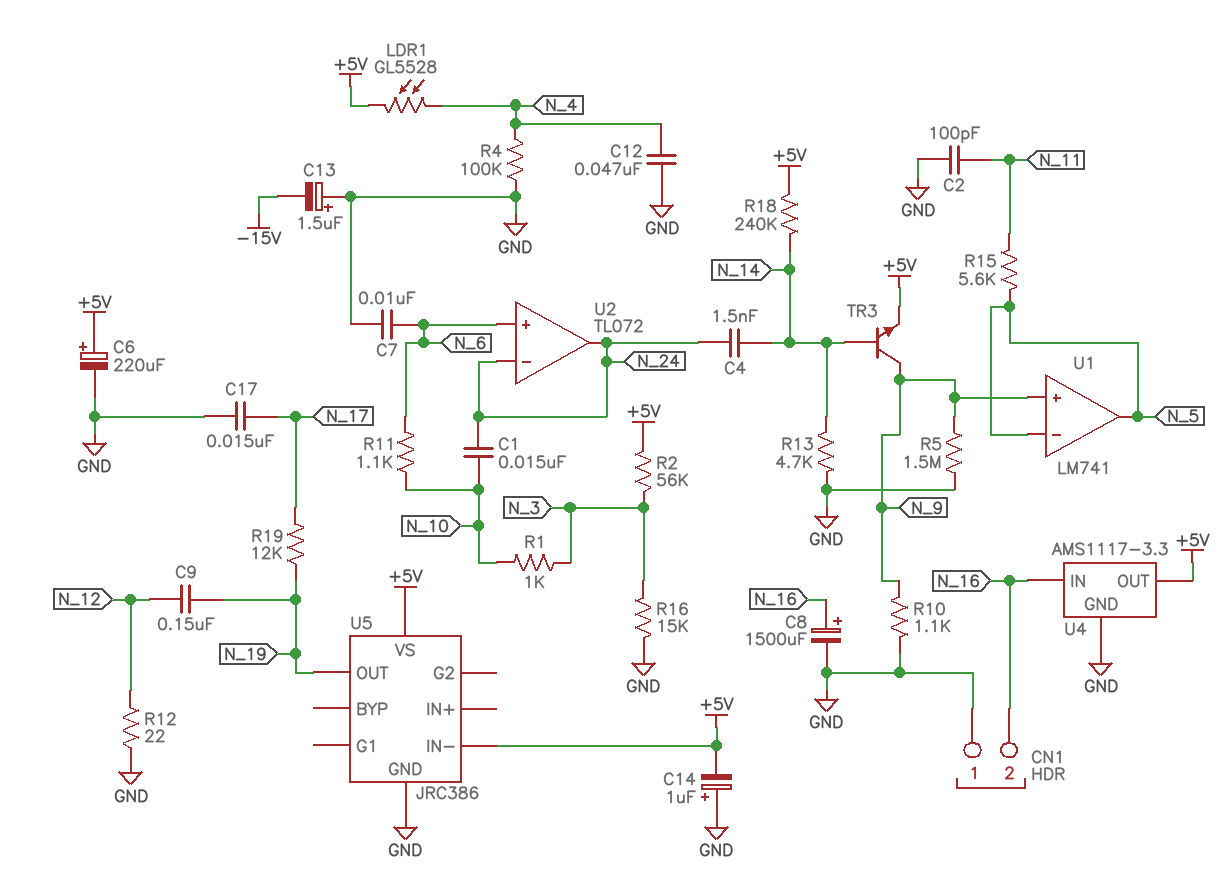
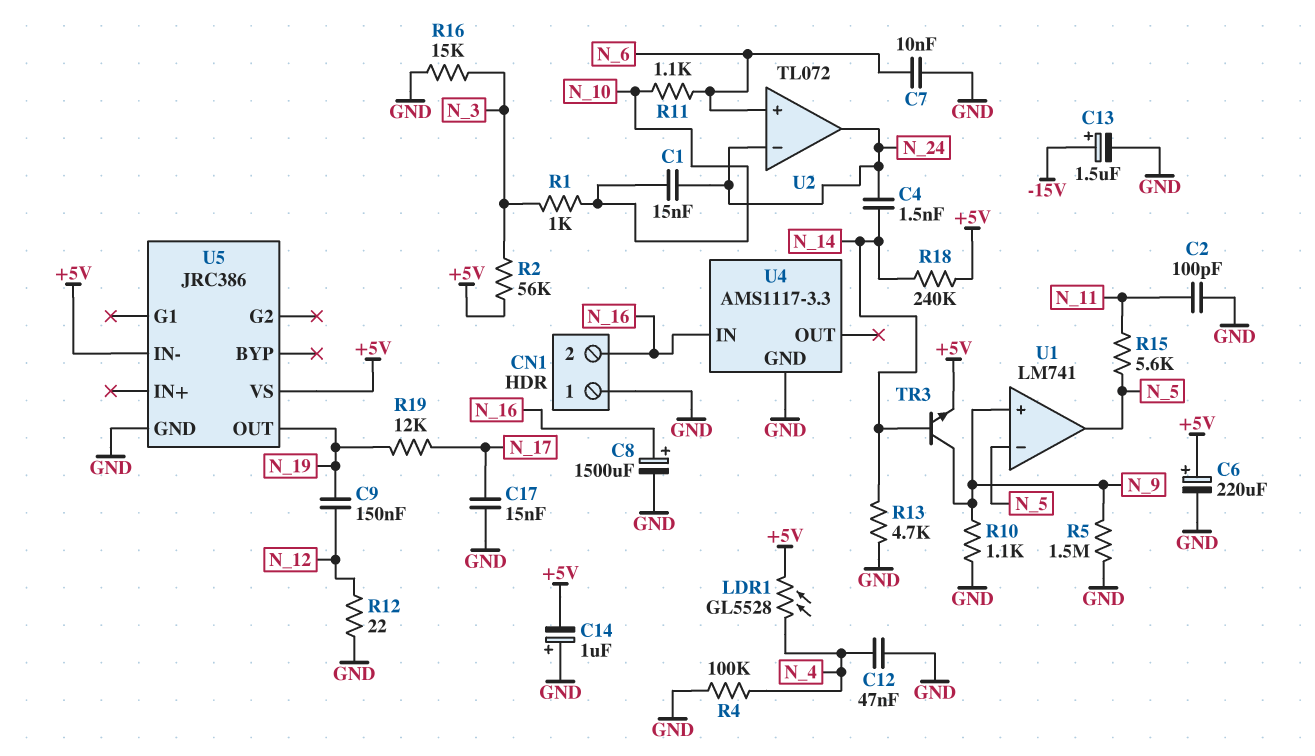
C13: 1.5uF (plus GND, minus -15V) -> 1.5uF (plus -15V, minus GND)
U4 pin OUT: +5V -> none

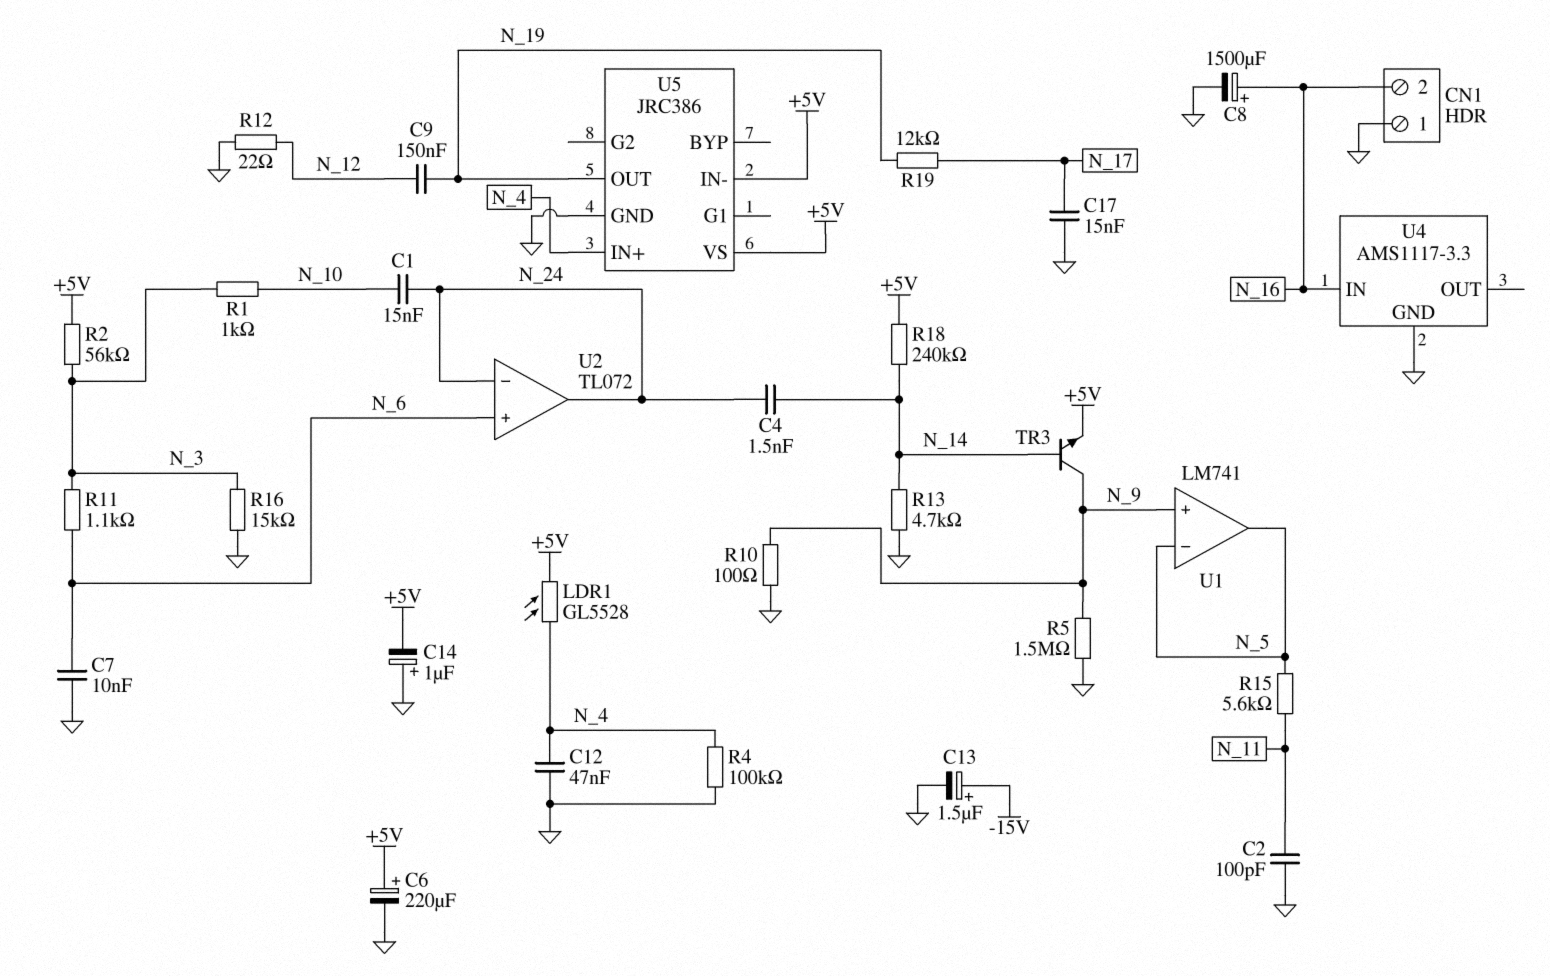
R10: 1.1k (GND, N_9) -> 100 (GND, N_9)
R11: 1.1k (N_6, N_10) -> 1.1k (N_3, N_6)
U5 pin IN+: none -> N_4

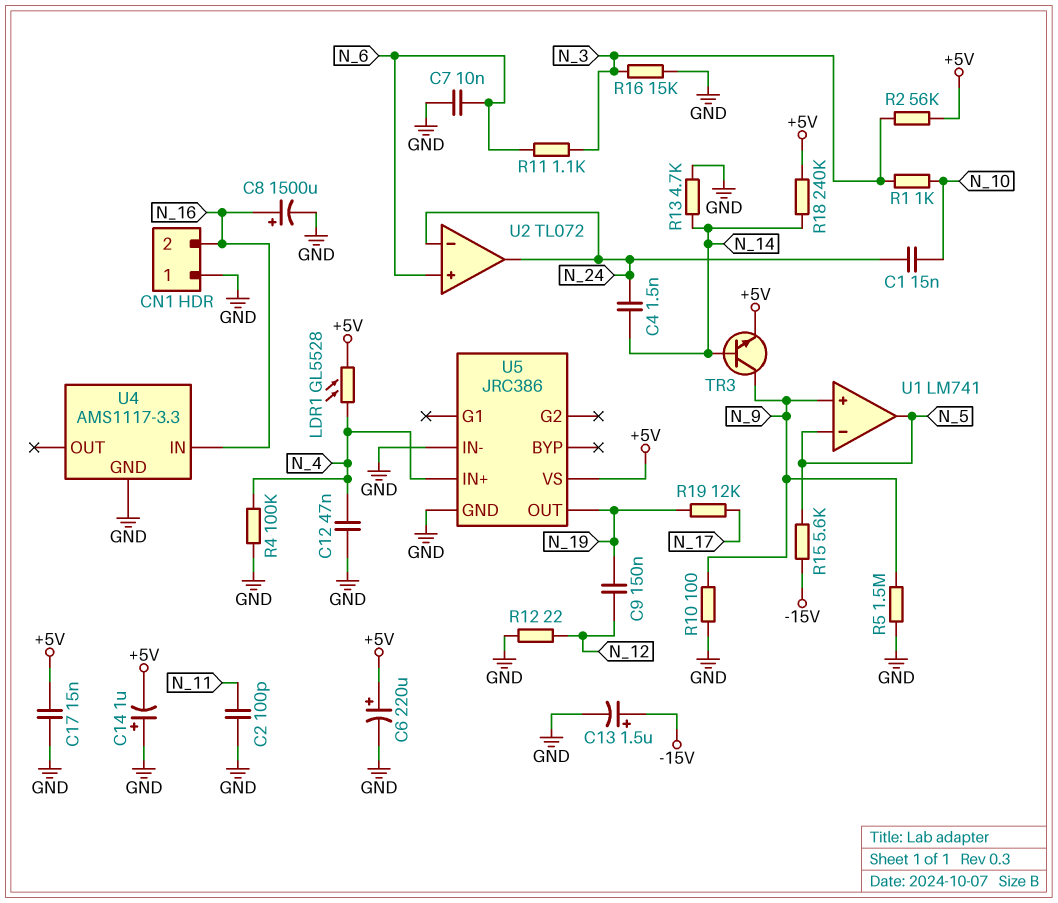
C17: 15nF (GND, N_17) -> 15nF (+5V, GND)
R15: 5.6k (N_5, N_11) -> 5.6k (-15V, N_5)
U5 pin IN-: +5V -> GND

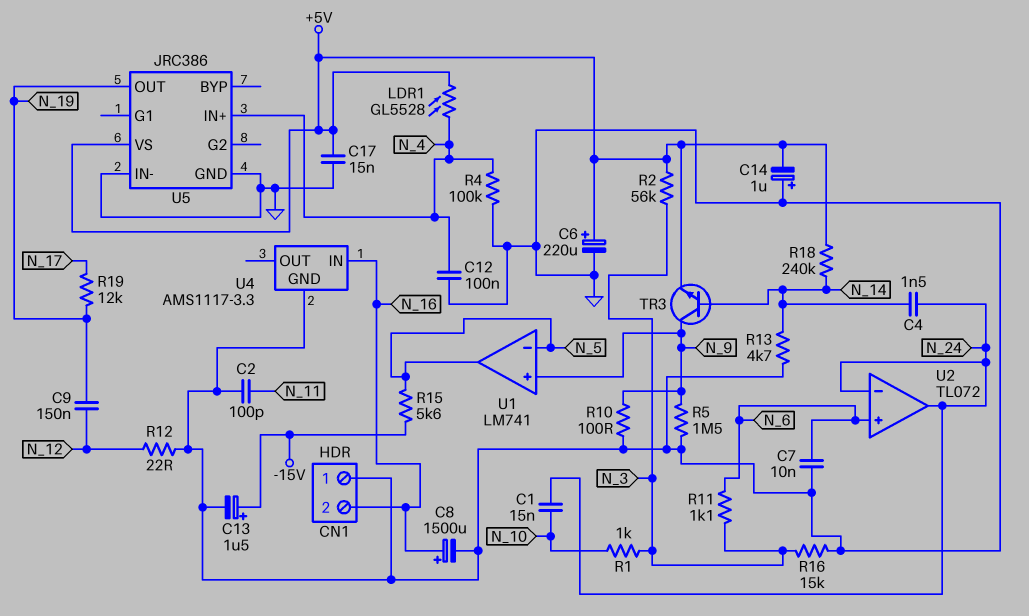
C12: 47nF (GND, N_4) -> 100nF (GND, N_4)

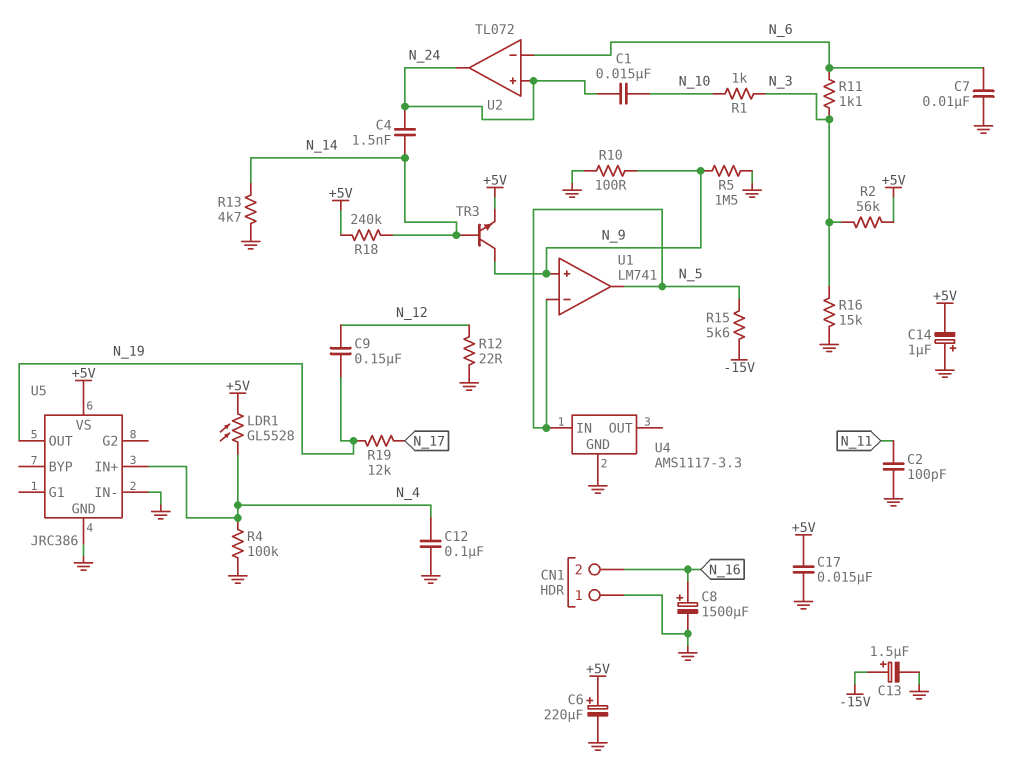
U2 pin in+: N_6 -> N_24
U2 pin in-: N_24 -> N_6
U4 pin IN: N_16 -> N_5

